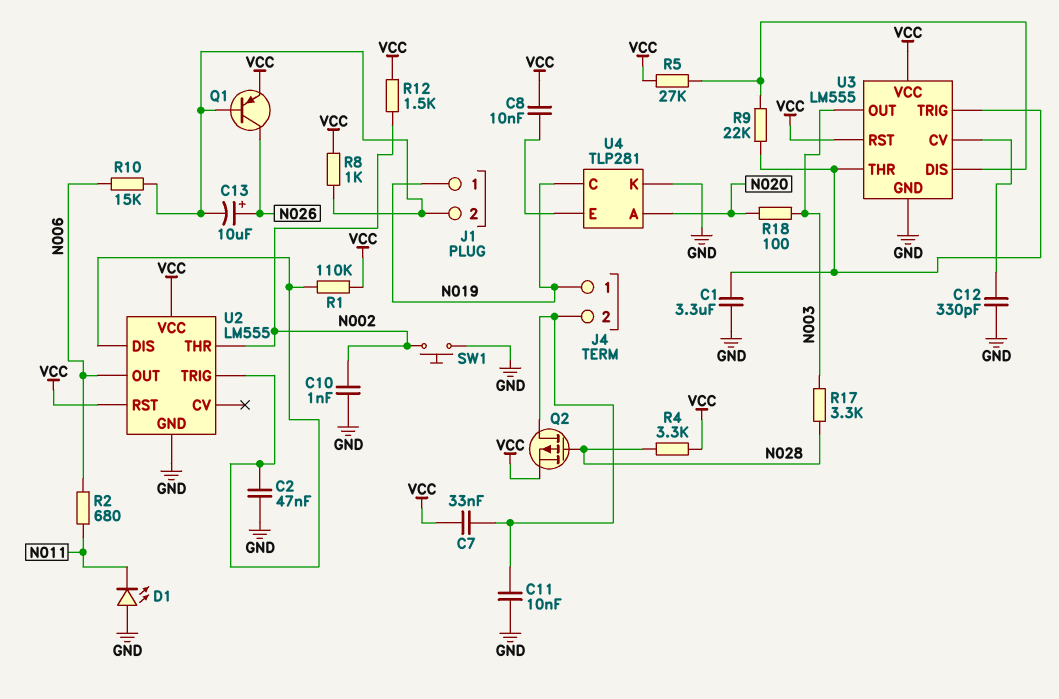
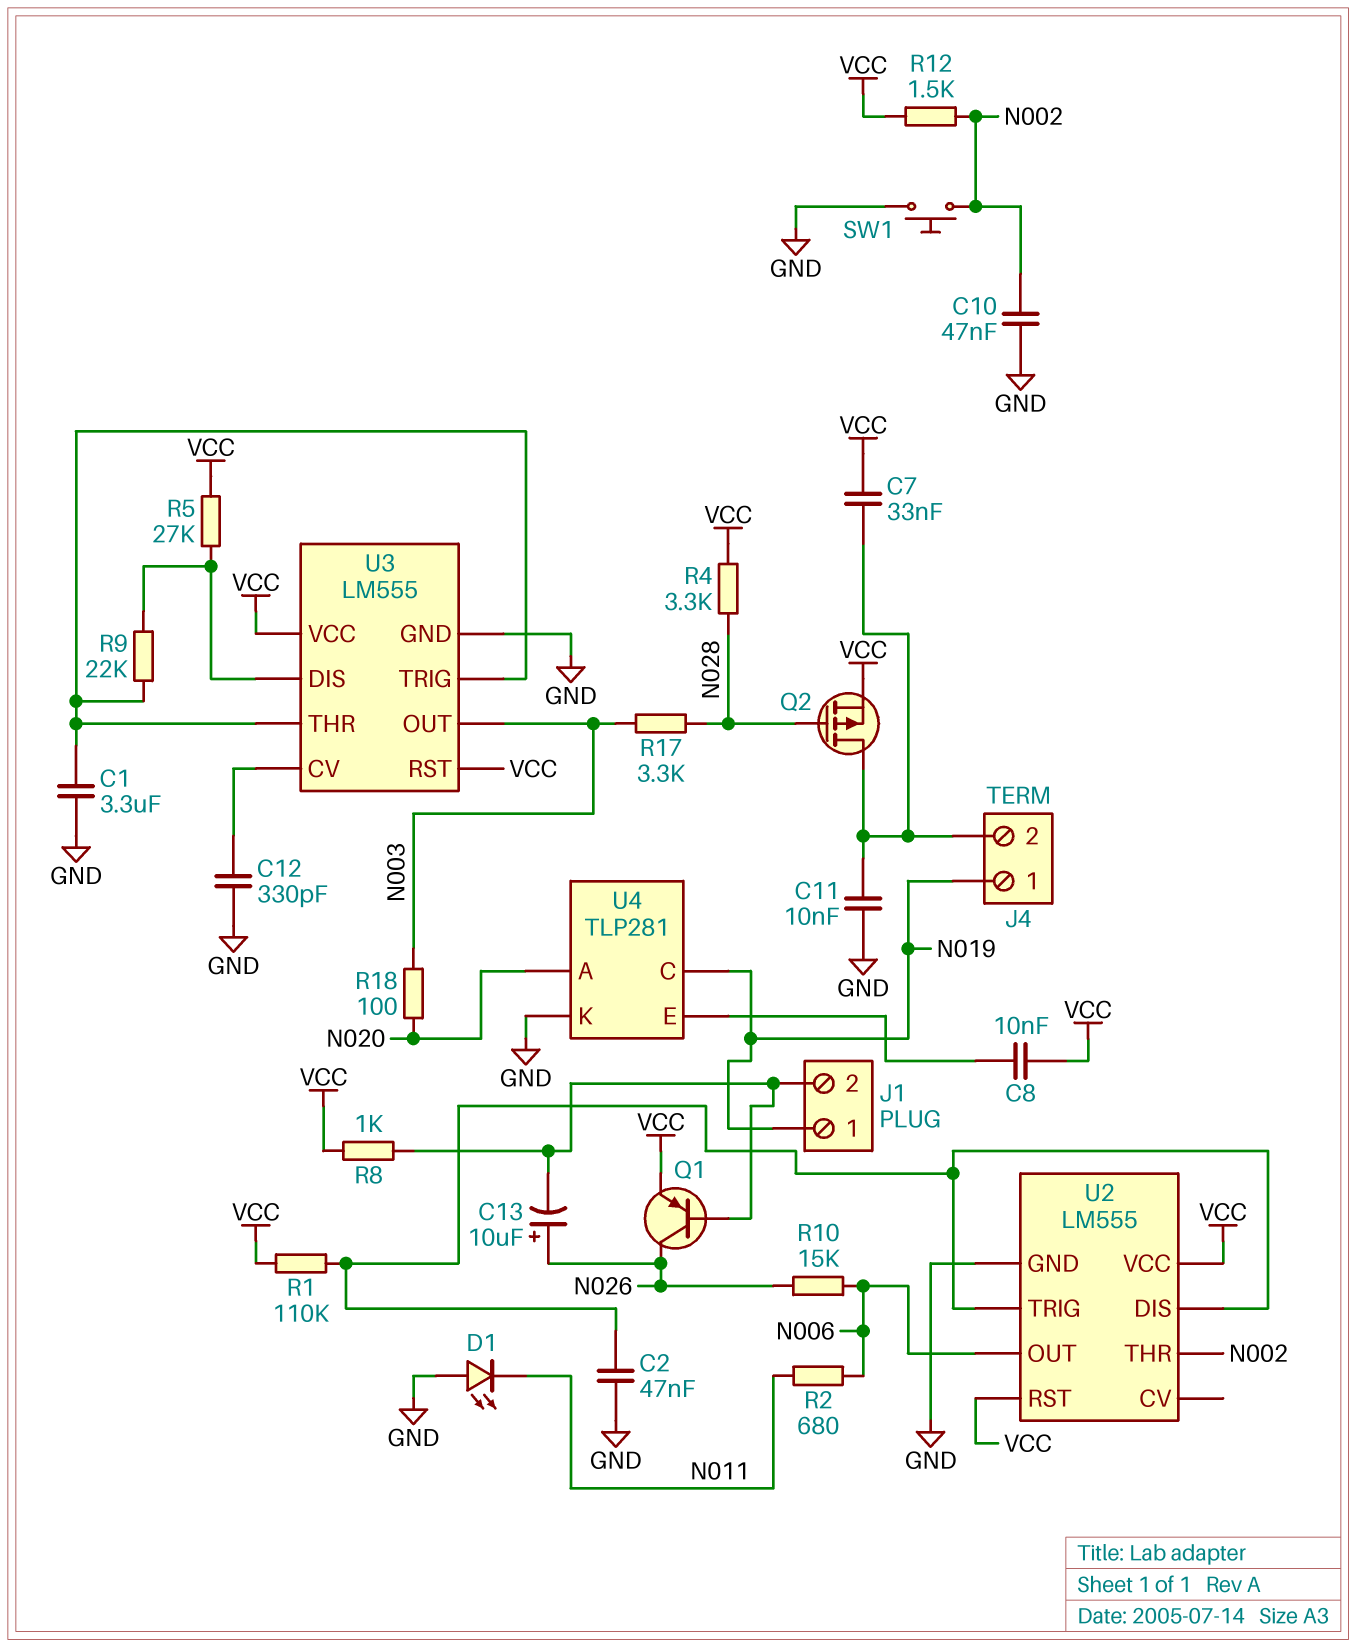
C10: 1nF (GND, N002) -> 47nF (GND, N002)
R10: 15k (J1/2, N006) -> 15k (N006, N026)

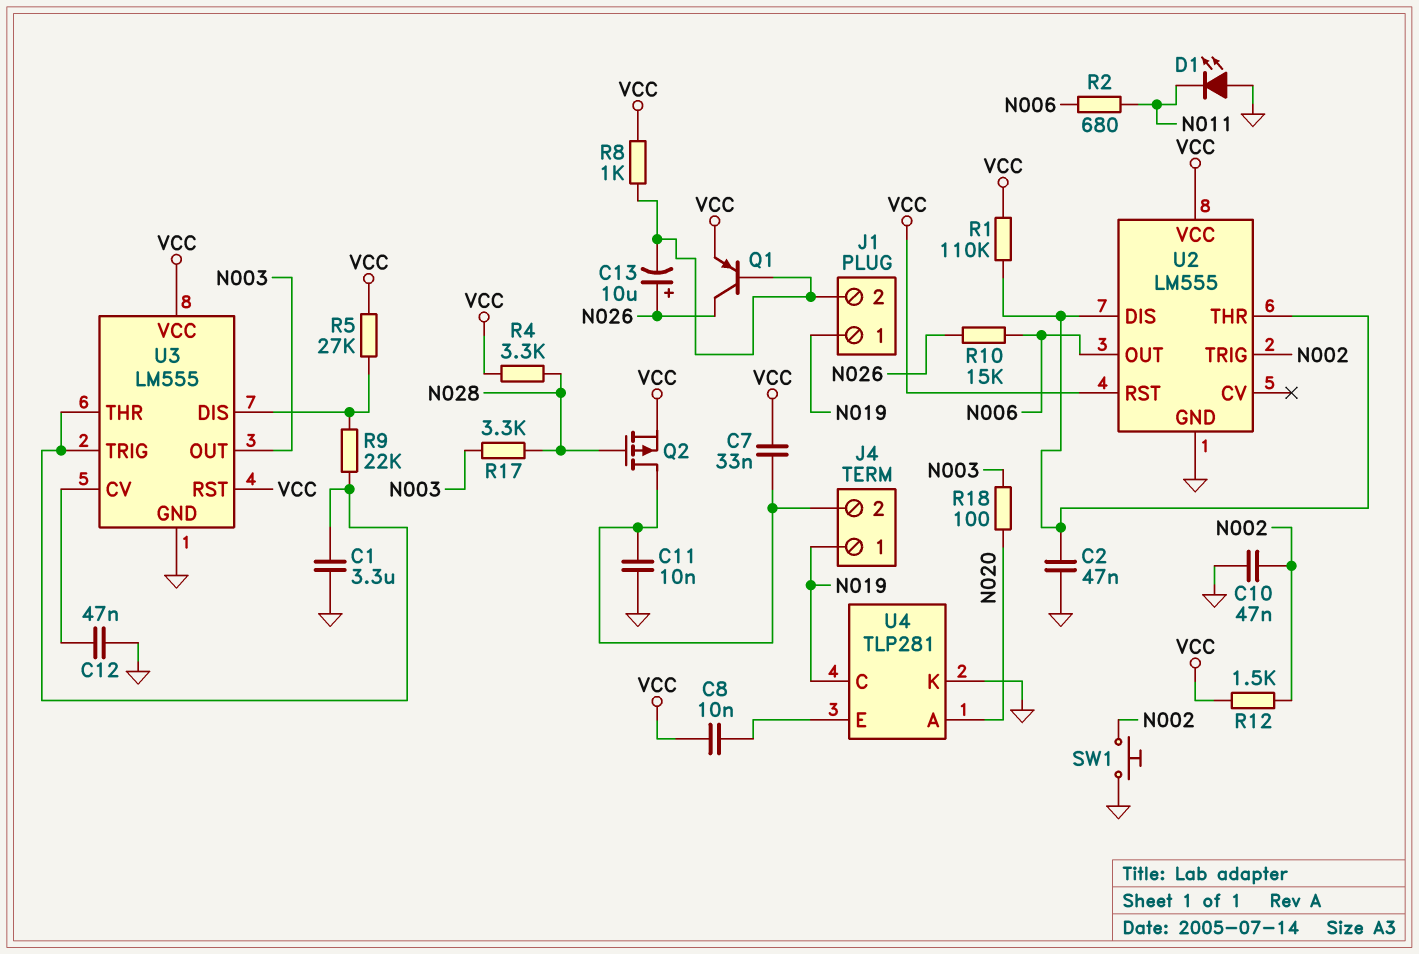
C12: 330pF (GND, U3/CV) -> 47nF (GND, U3/CV)
U2 pin THR: N002 -> U2/DIS
U2 pin TRIG: U2/DIS -> N002

